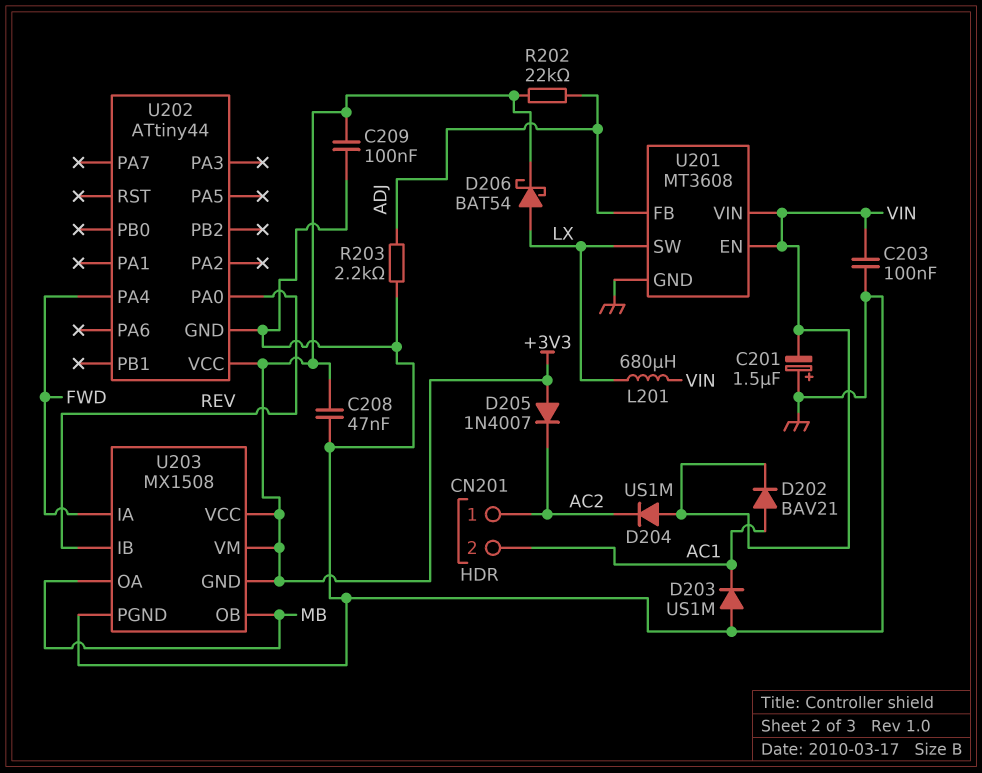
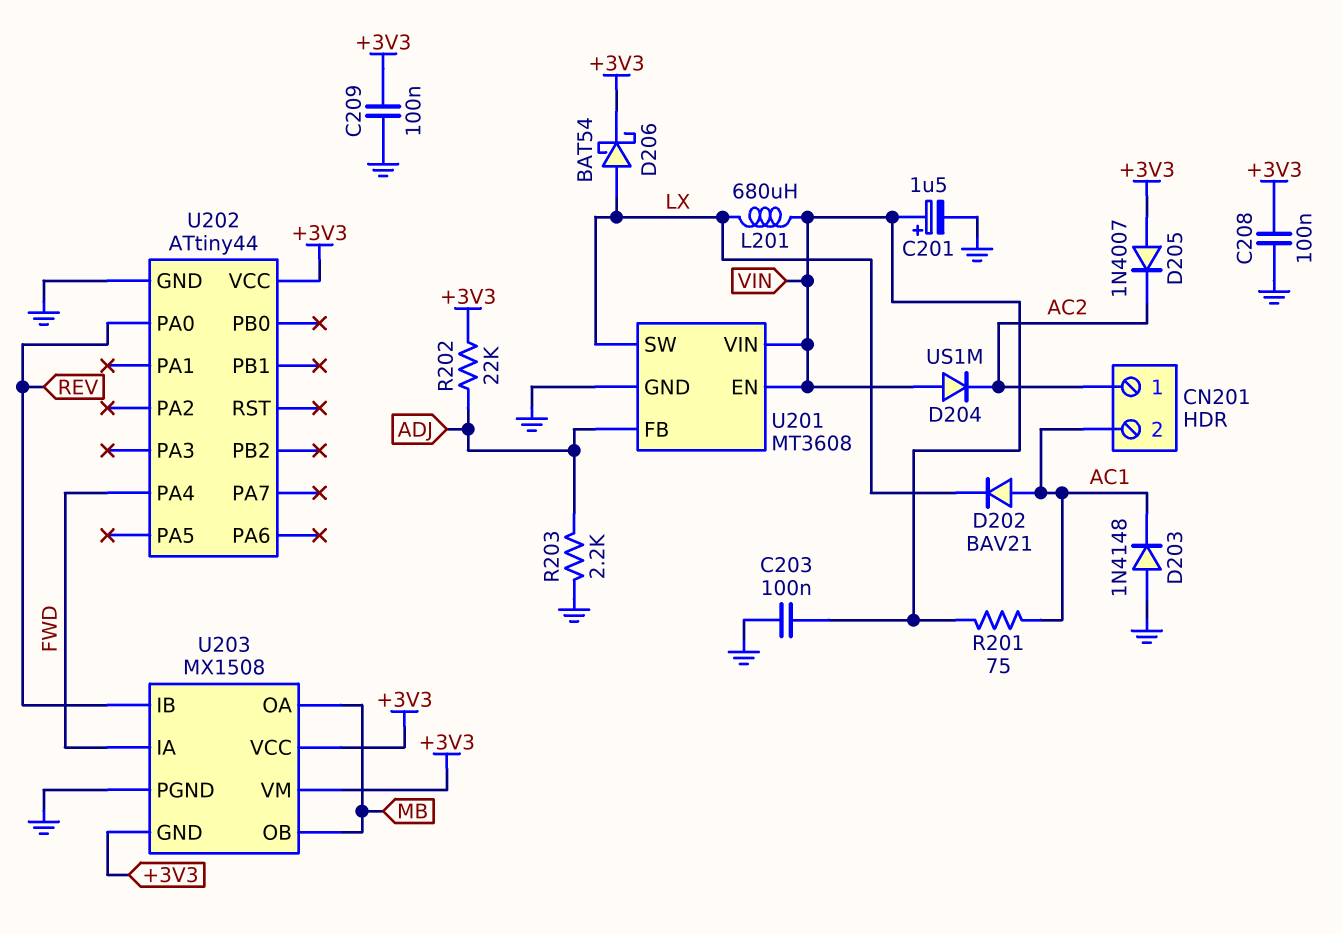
C201: 1.5uF (plus GND, minus VIN) -> 1.5uF (plus VIN, minus GND)
C208: 47nF (+3V3, GND) -> 100nF (+3V3, GND)
D202: diode BAV21 (A AC1, K VIN) -> diode BAV21 (A AC1, K LX)
D203: diode US1M (A GND, K AC1) -> diode 1N4148 (A GND, K AC1)
R201: none -> 75 (AC1, VIN)

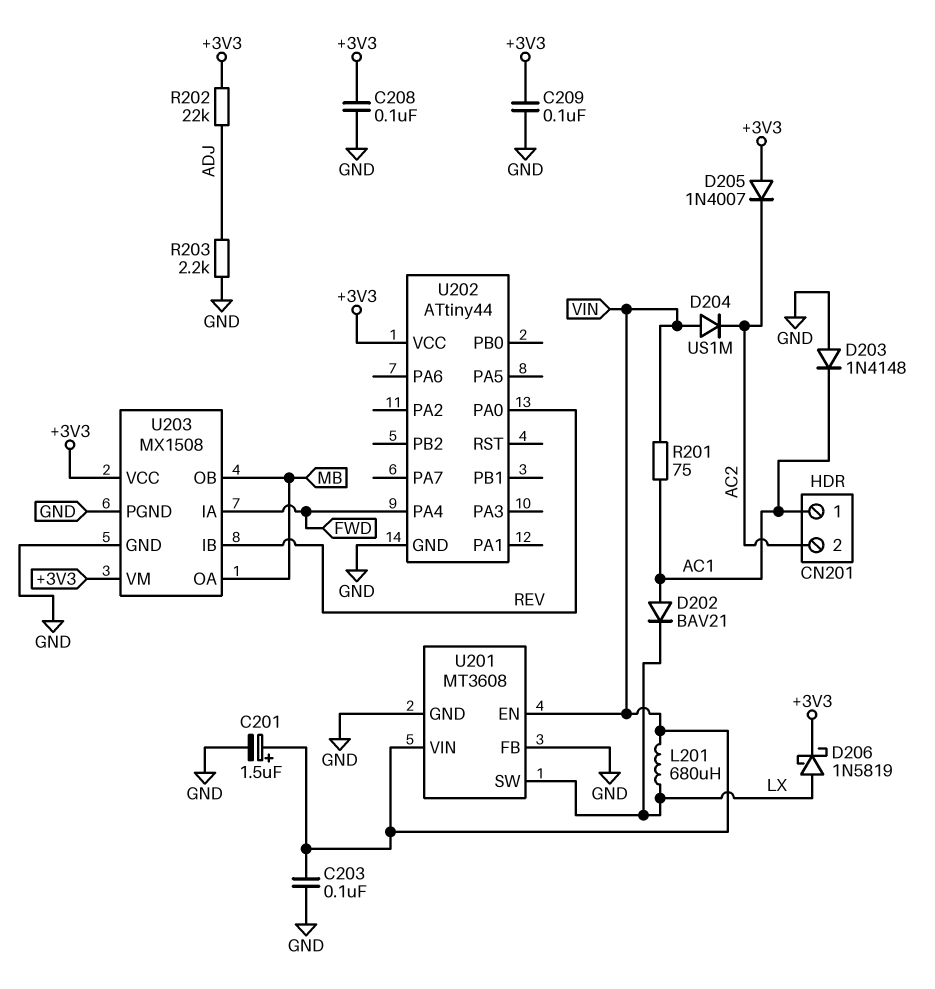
CN201 pin 1: AC2 -> AC1
CN201 pin 2: AC1 -> AC2
D206: schottky BAT54 (A LX, K +3V3) -> schottky 1N5819 (A LX, K +3V3)
U201 pin FB: ADJ -> GND
U203 pin GND: +3V3 -> GND

